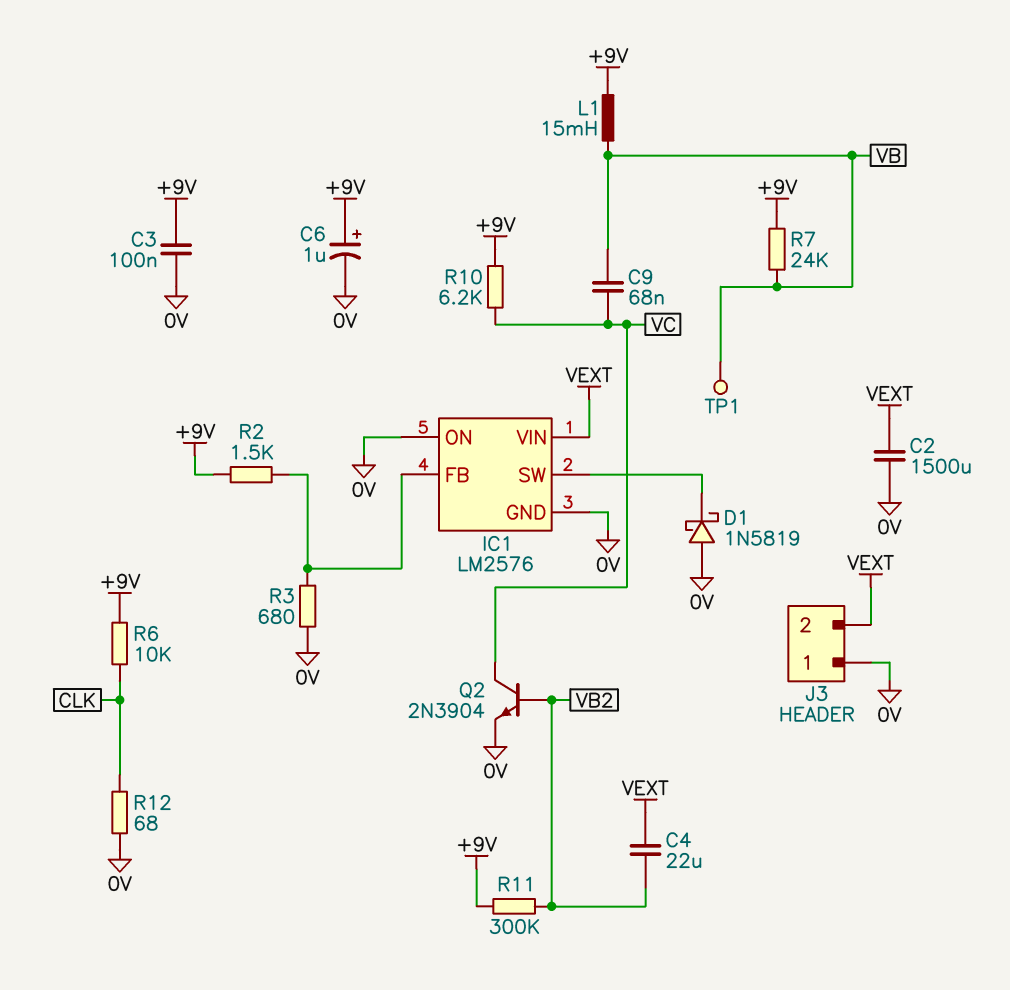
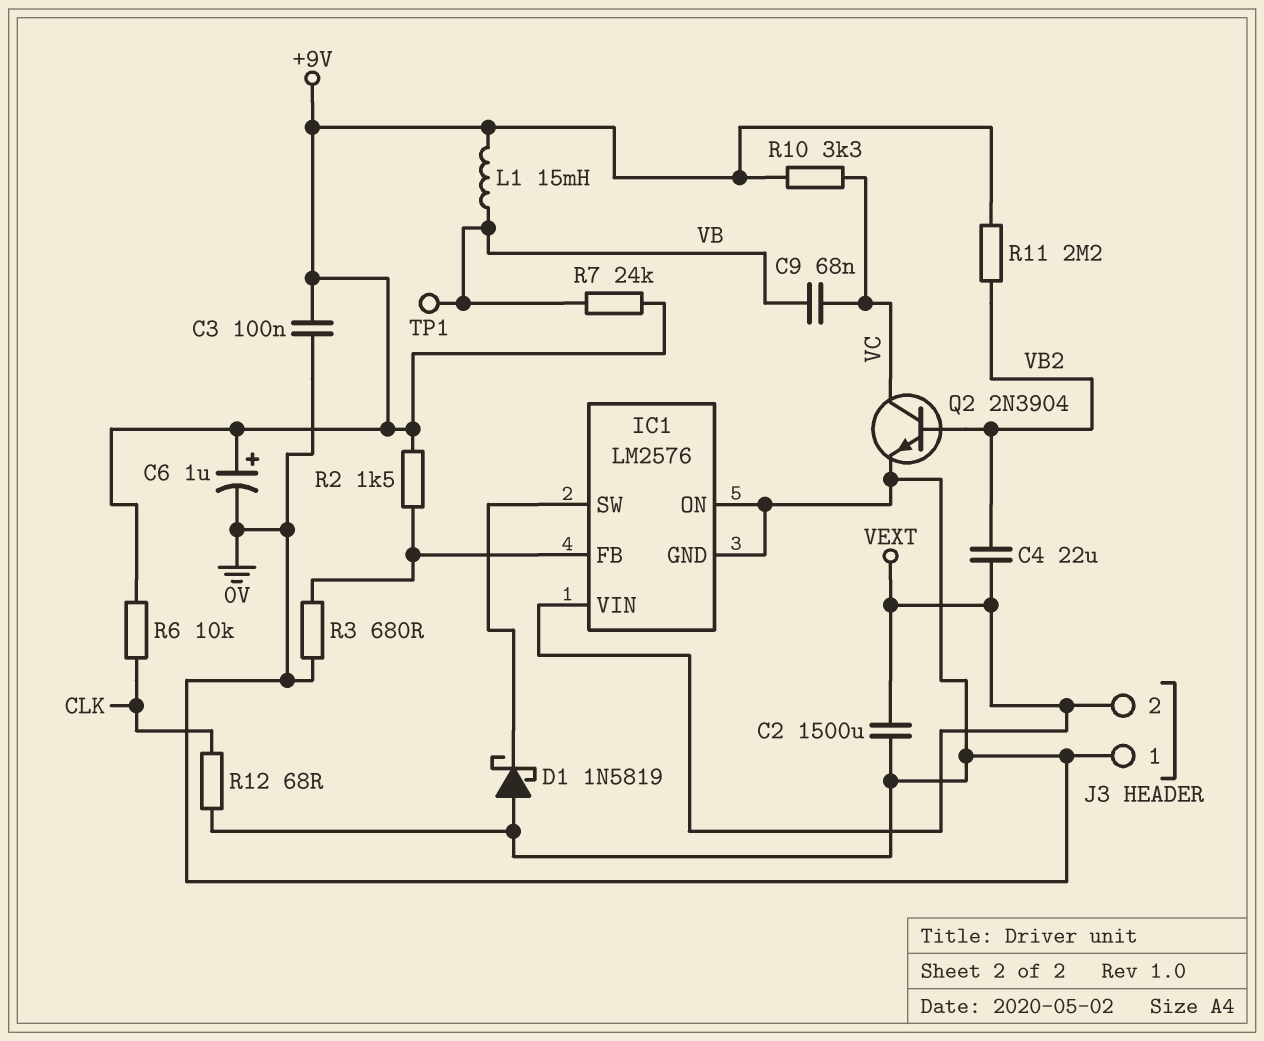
R10: 6.2k (+9V, VC) -> 3.3k (+9V, VC)
R11: 300k (+9V, VB2) -> 2.2M (+9V, VB2)

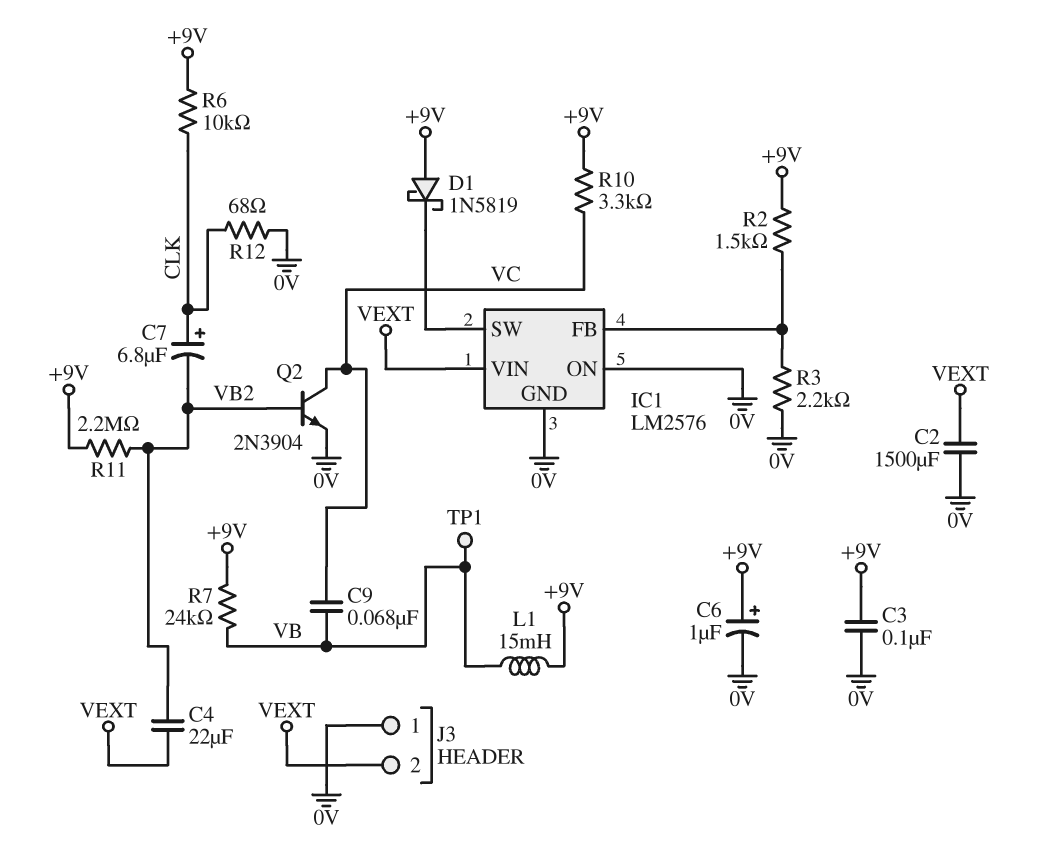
C7: none -> 6.8uF (plus CLK, minus VB2)
D1: schottky 1N5819 (A 0V, K IC1/SW) -> schottky 1N5819 (A +9V, K IC1/SW)
R3: 680 (0V, IC1/FB) -> 2.2k (0V, IC1/FB)

